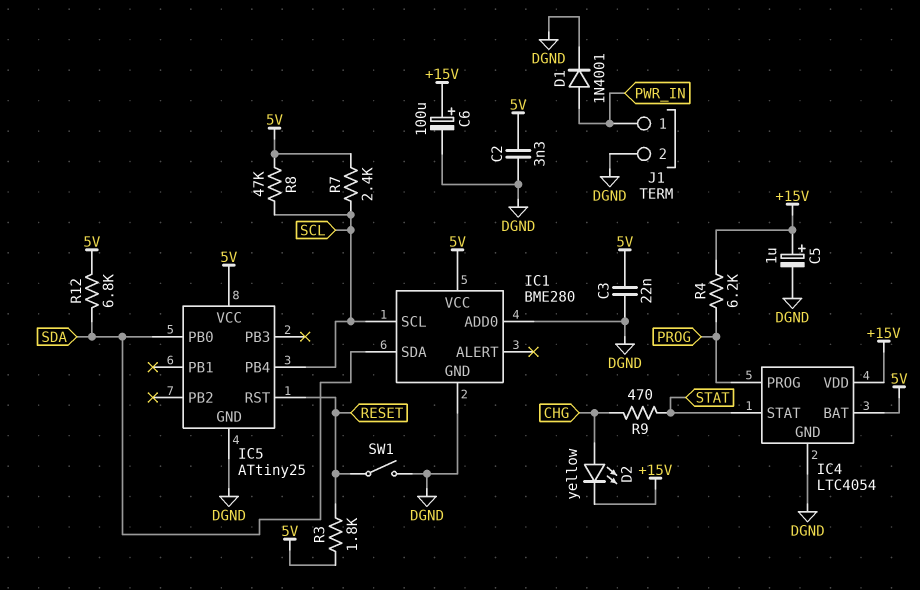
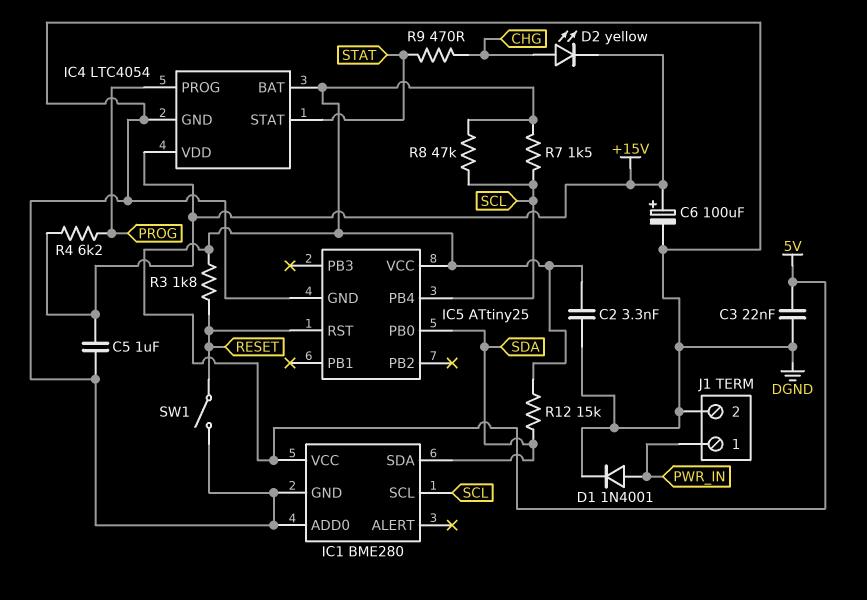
C5: 1uF (plus +15V, minus DGND) -> 1uF (+15V, DGND)
R7: 2.4k (5V, SCL) -> 1.5k (5V, SCL)
R12: 6.8k (5V, SDA) -> 15k (5V, SDA)

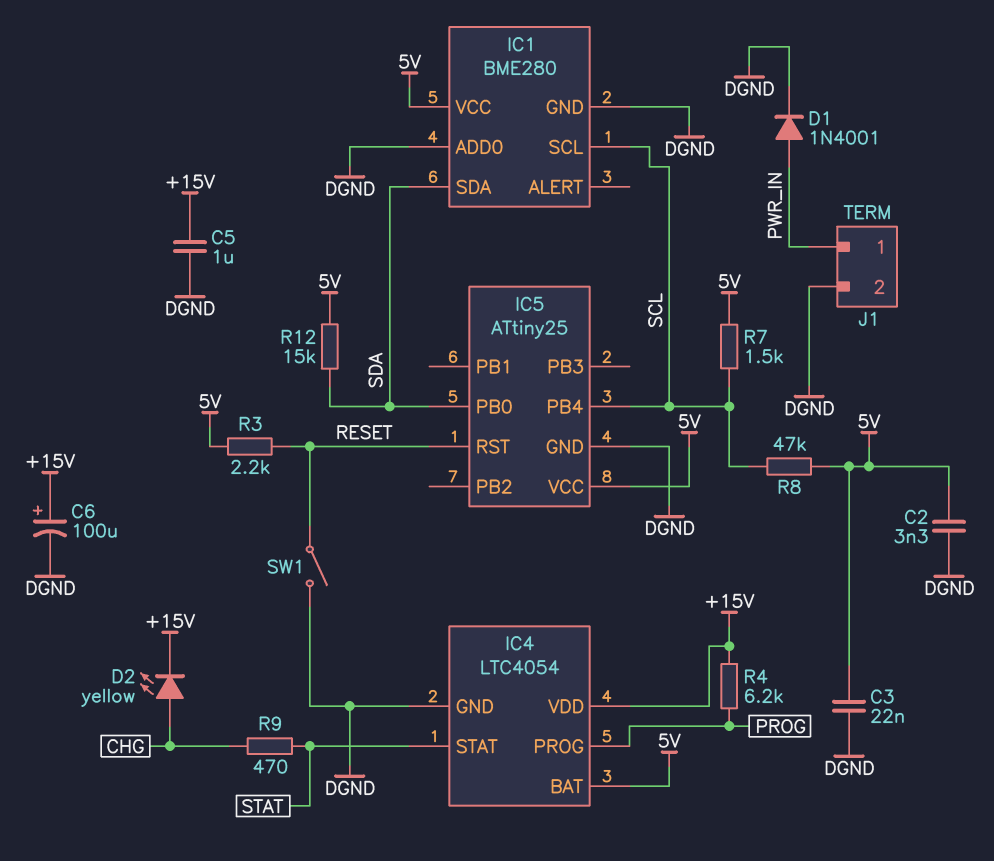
R3: 1.8k (5V, RESET) -> 2.2k (5V, RESET)

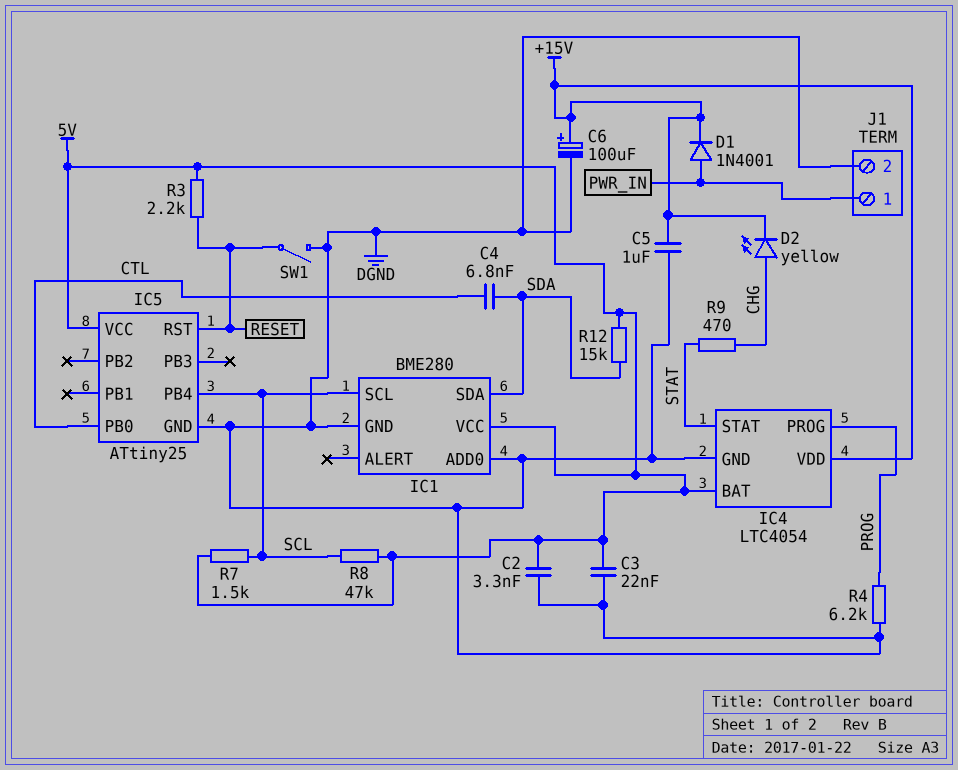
C4: none -> 6.8nF (CTL, SDA)
D1: diode 1N4001 (A PWR_IN, K DGND) -> diode 1N4001 (A PWR_IN, K +15V)
IC5 pin PB0: SDA -> CTL
R4: 6.2k (+15V, PROG) -> 6.2k (DGND, PROG)

